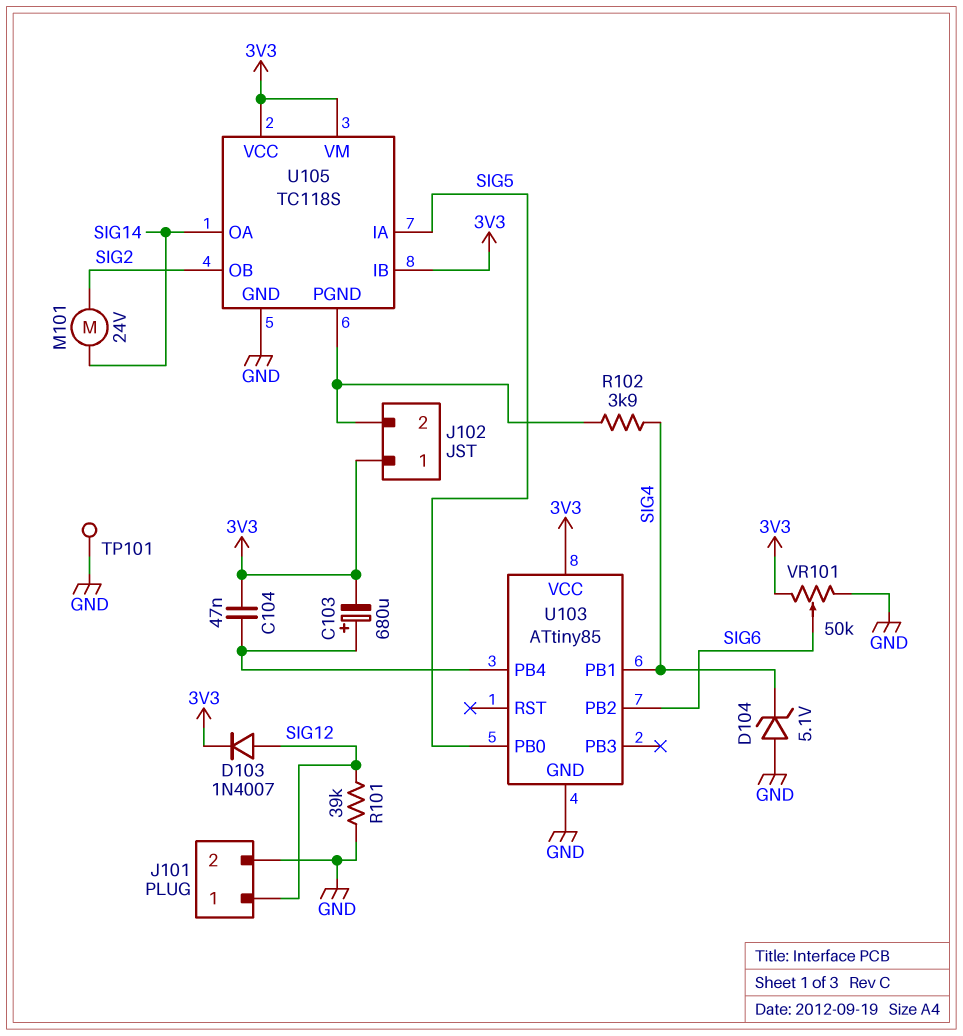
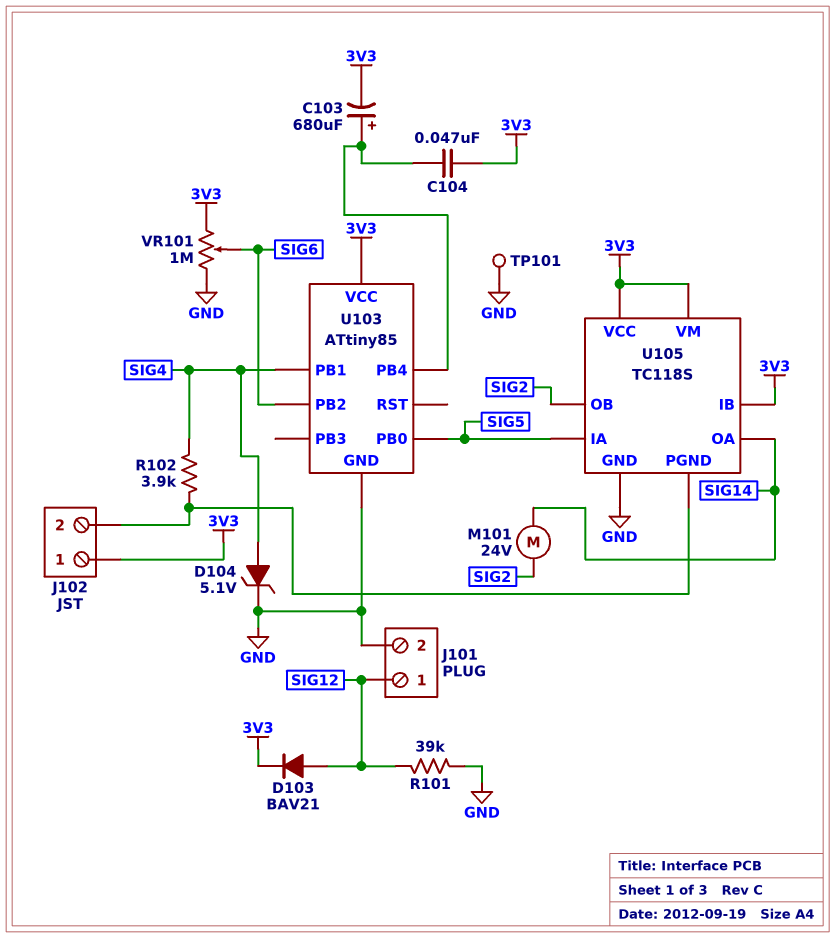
D103: diode 1N4007 (A SIG12, K 3V3) -> diode BAV21 (A SIG12, K 3V3)
D104: zener 5.1V (A GND, K SIG4) -> zener 5.1V (A SIG4, K GND)
VR101: 50k (3V3, GND, wiper SIG6) -> 1M (3V3, GND, wiper SIG6)

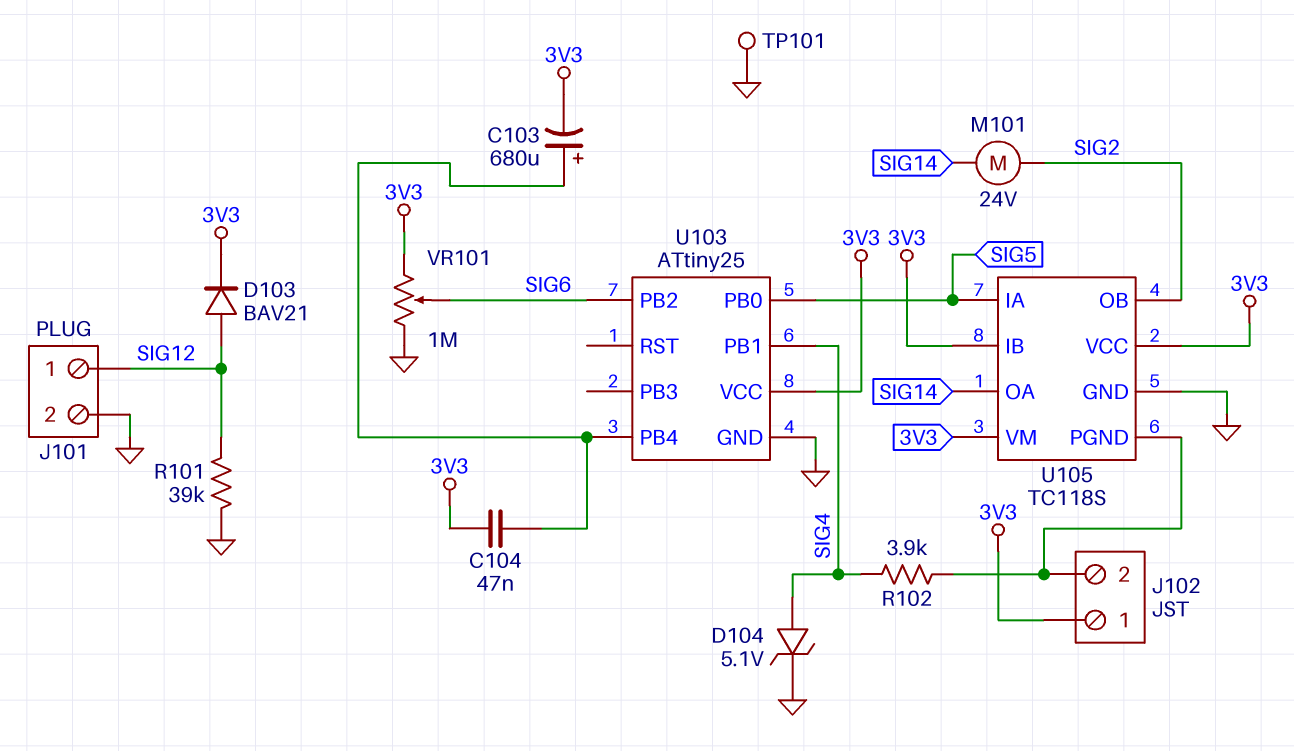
U103: ATtiny85 -> ATtiny25

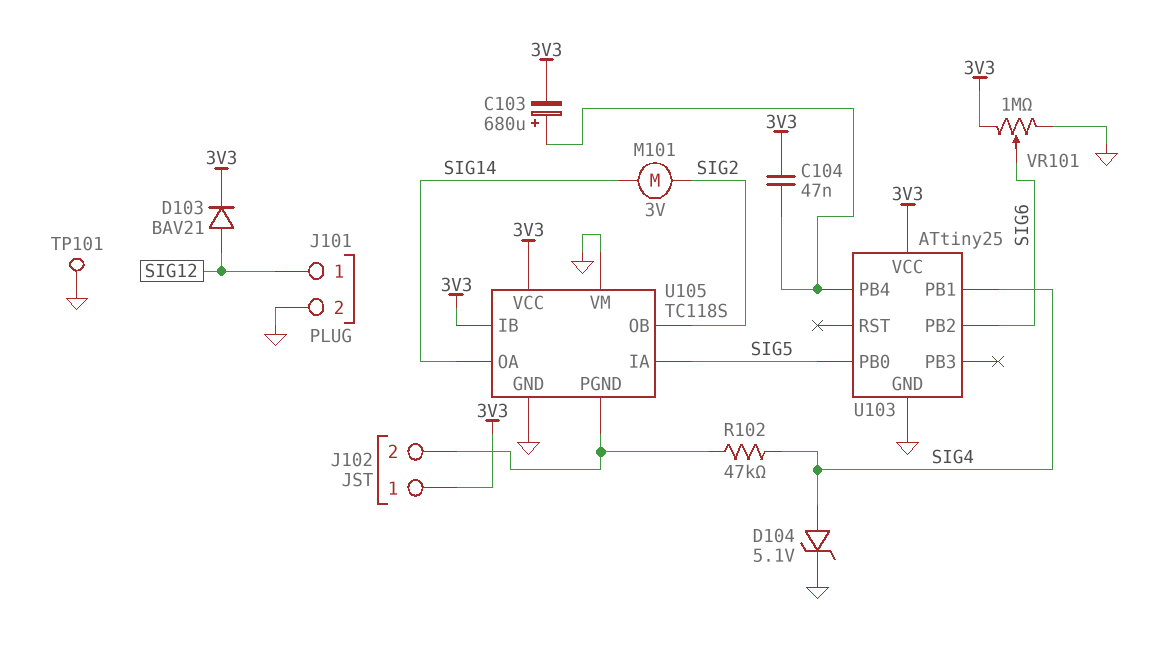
M101: motor 24V (SIG2, SIG14) -> motor 3V (SIG2, SIG14)
R101: 39k (GND, SIG12) -> none
R102: 3.9k (J102/2, SIG4) -> 47k (J102/2, SIG4)
U105 pin VM: 3V3 -> GND

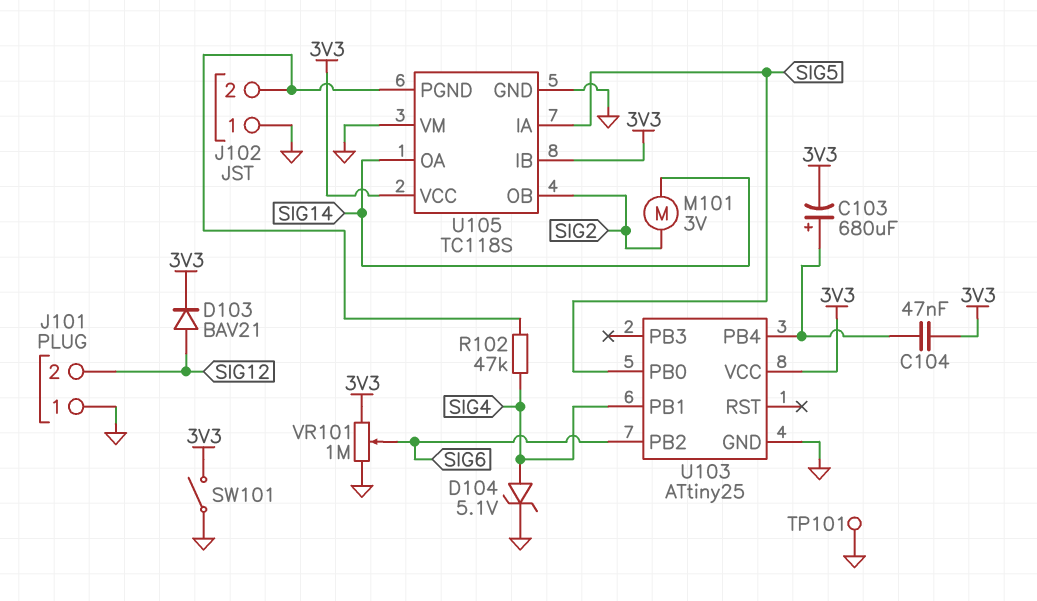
J101 pin 1: SIG12 -> GND
J101 pin 2: GND -> SIG12
J102 pin 1: 3V3 -> GND
SW101: none -> switch (3V3, GND)

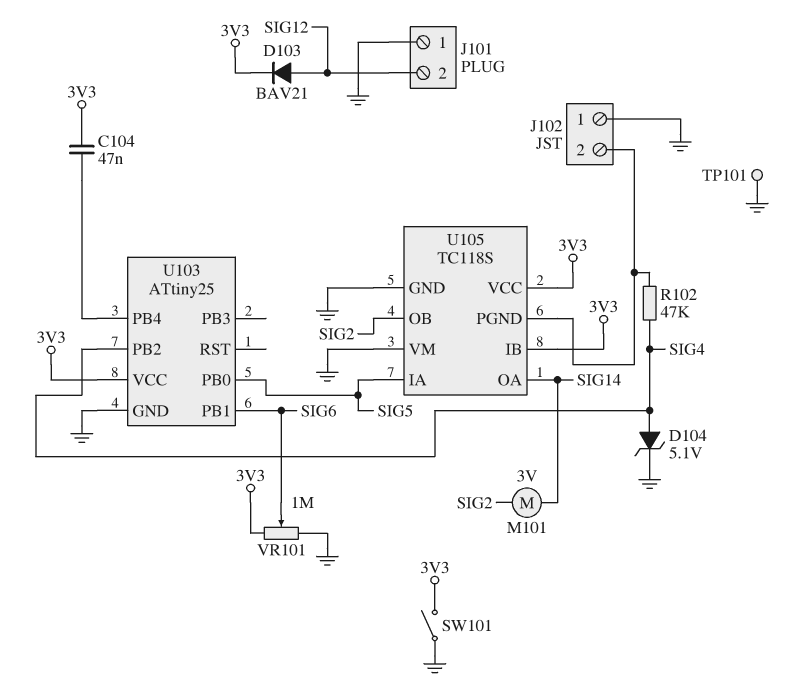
C103: 680uF (plus U103/PB4, minus 3V3) -> none
U103 pin PB1: SIG4 -> SIG6
U103 pin PB2: SIG6 -> SIG4

